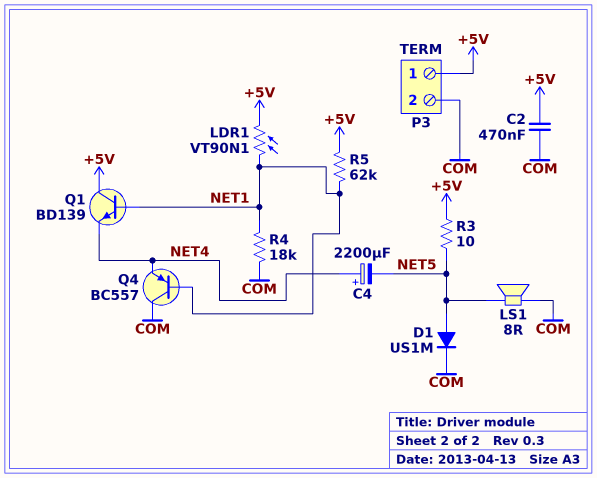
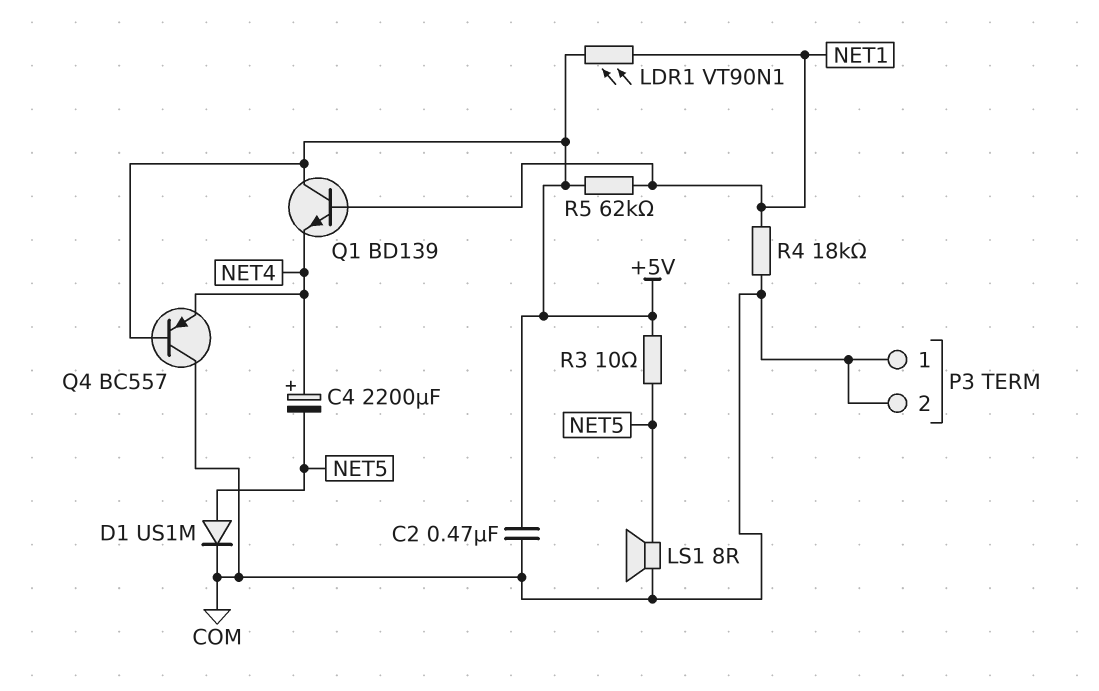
P3 pin 1: +5V -> COM
Q4: PNP BC557 (B NET1, C COM, E NET4) -> PNP BC557 (B +5V, C COM, E NET4)

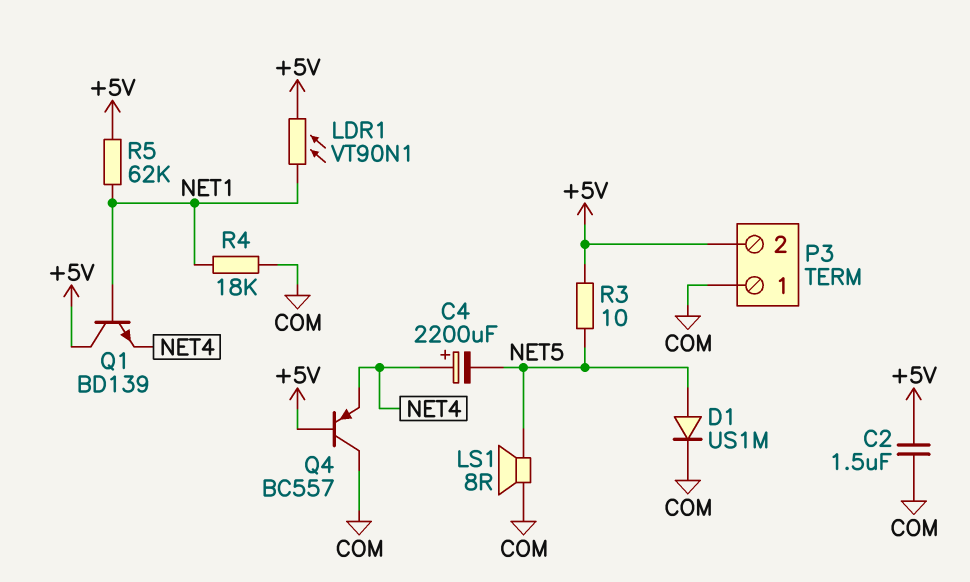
C2: 470nF (+5V, COM) -> 1.5uF (+5V, COM)
P3 pin 2: COM -> +5V

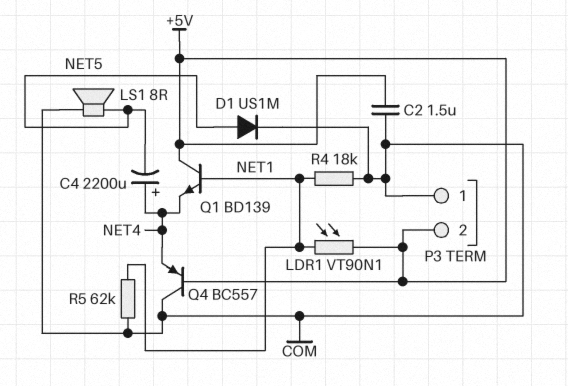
R3: 10 (+5V, NET5) -> none
R5: 62k (+5V, NET1) -> 62k (COM, NET1)

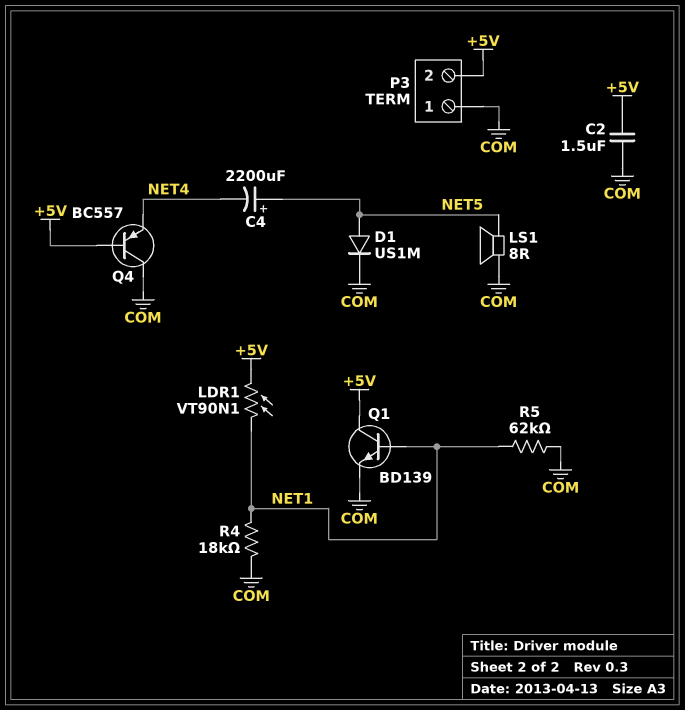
C4: 2200uF (plus NET4, minus NET5) -> 2200uF (plus NET5, minus NET4)
Q1: NPN BD139 (B NET1, C +5V, E NET4) -> NPN BD139 (B NET1, C +5V, E COM)

